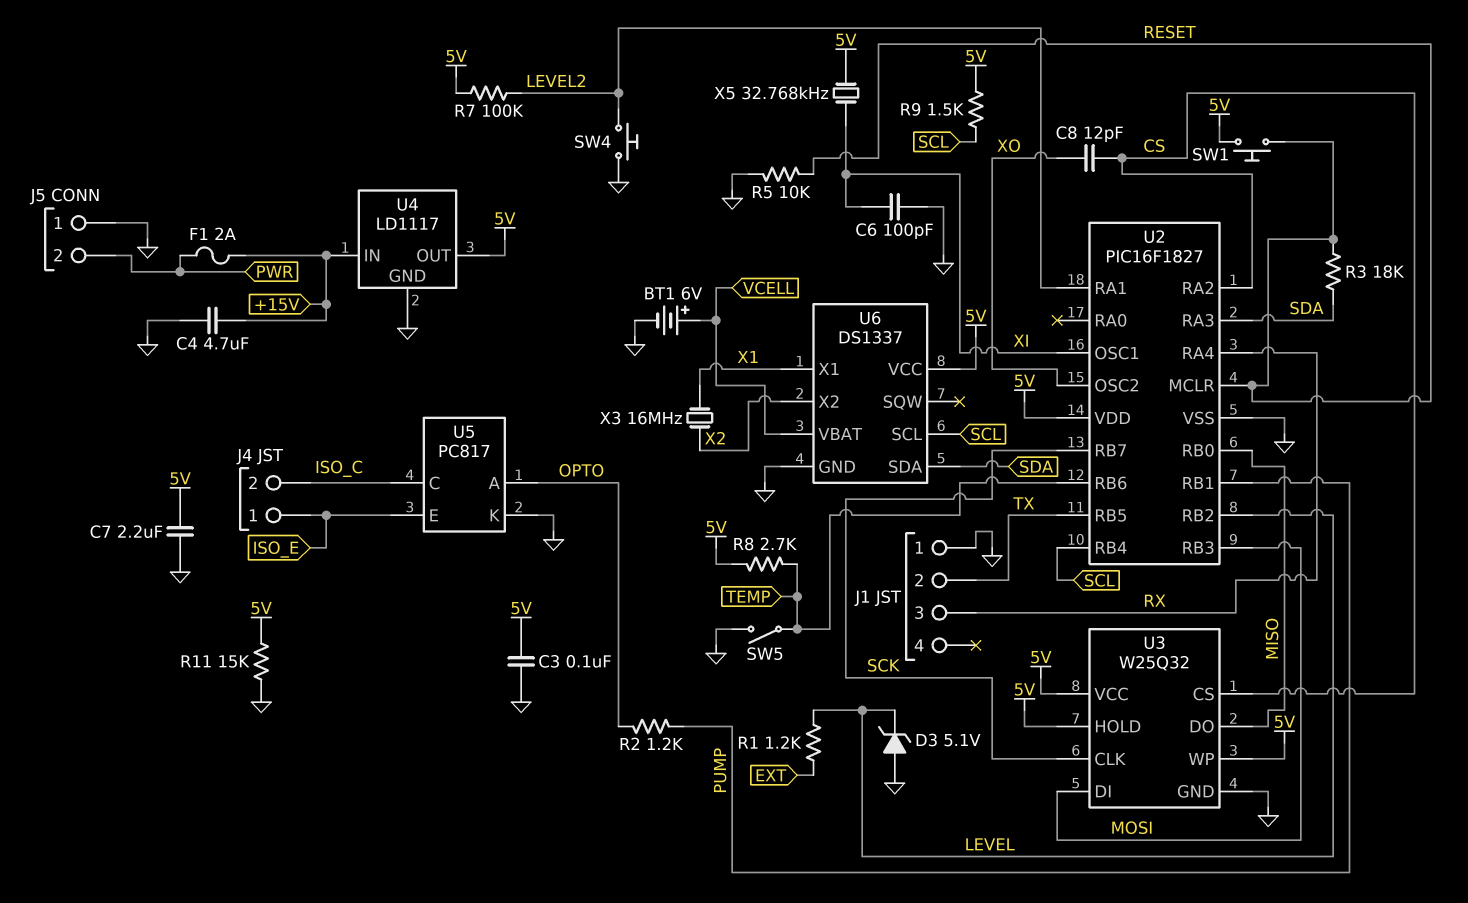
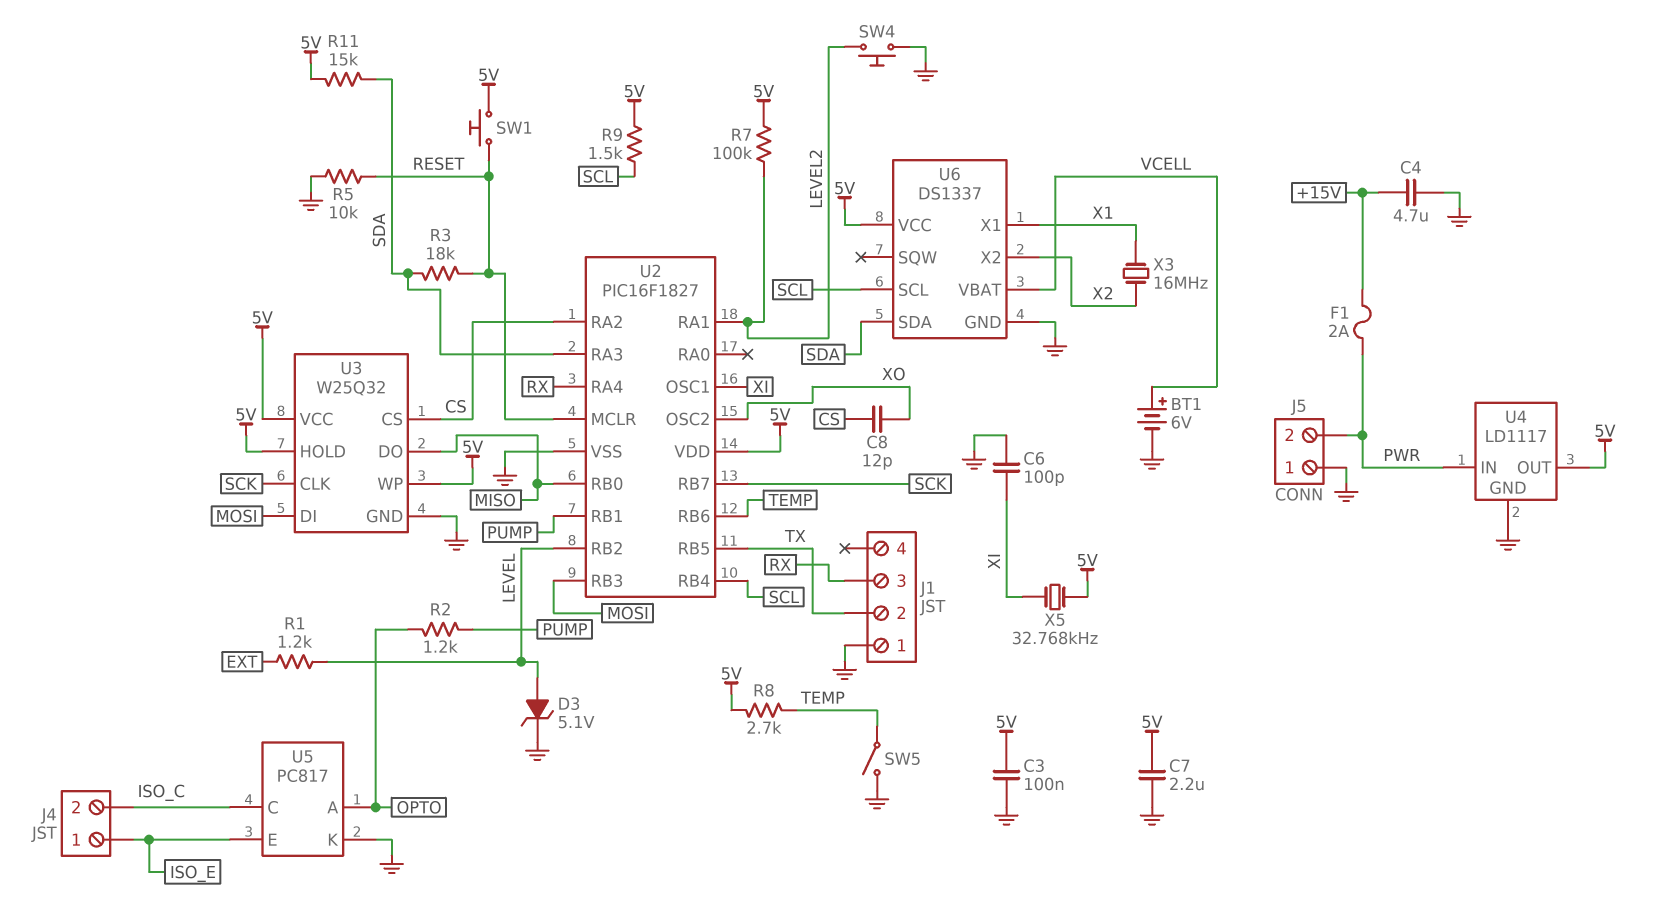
D3: zener 5.1V (A GND, K LEVEL) -> zener 5.1V (A LEVEL, K GND)
R11: 15k (5V, GND) -> 15k (5V, SDA)
U4 pin IN: +15V -> PWR

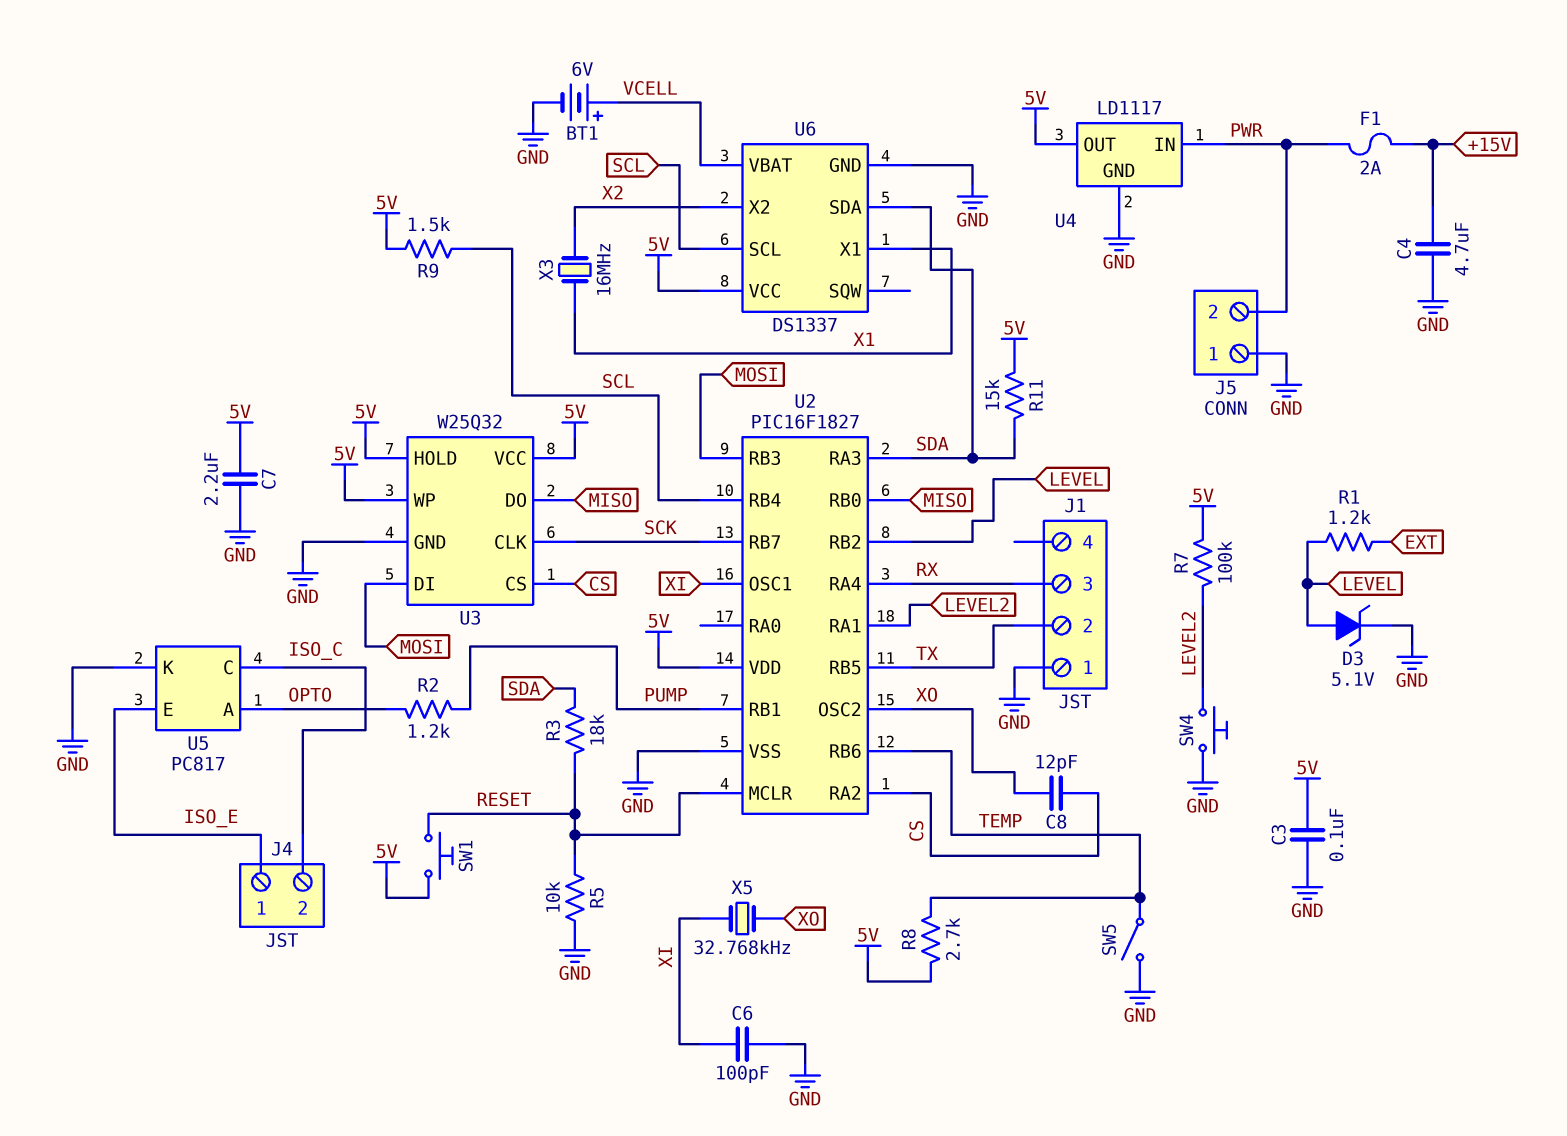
X5: 32.768kHz (5V, XI) -> 32.768kHz (XI, XO)

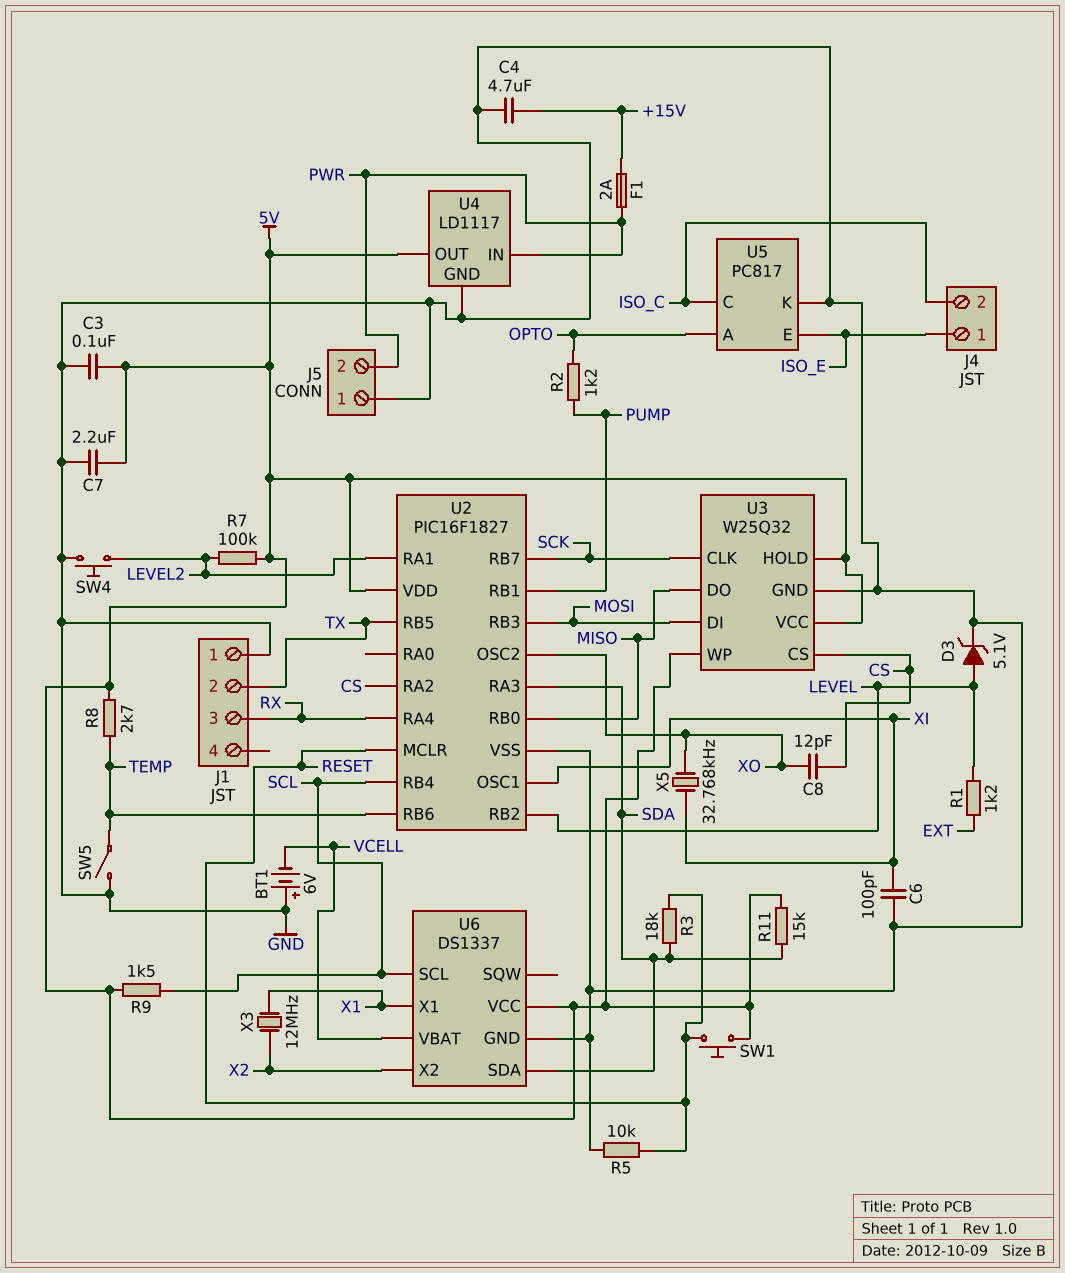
BT1: 6V (plus VCELL, minus GND) -> 6V (plus GND, minus VCELL)
X3: 16MHz (X1, X2) -> 12MHz (X1, X2)

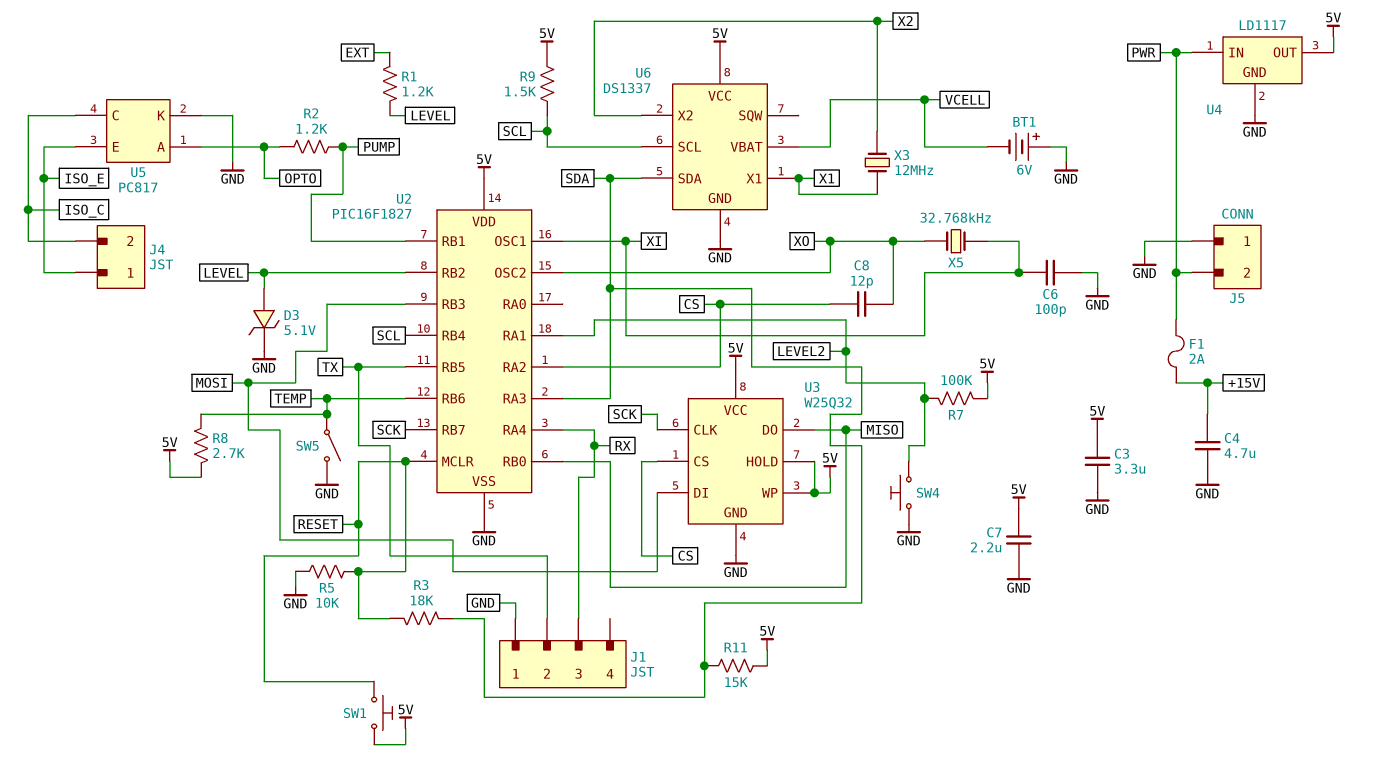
C3: 100nF (5V, GND) -> 3.3uF (5V, GND)

